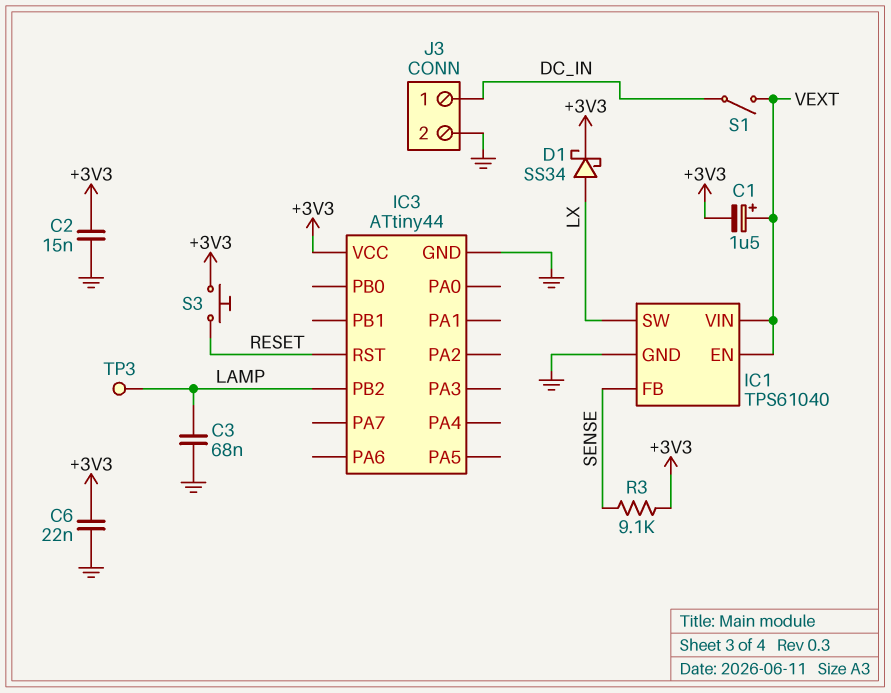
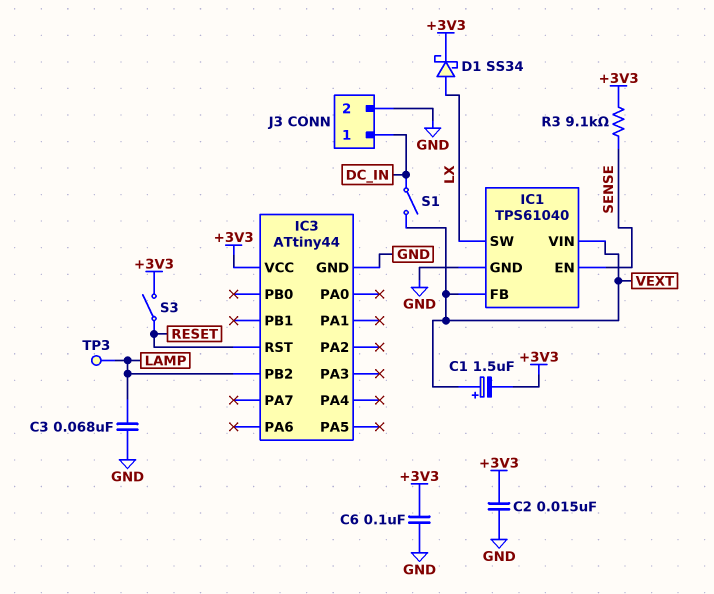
C6: 22nF (+3V3, GND) -> 100nF (+3V3, GND)
IC1 pin EN: VEXT -> SENSE
IC1 pin FB: SENSE -> VEXT
S3: button (+3V3, RESET) -> switch (+3V3, RESET)

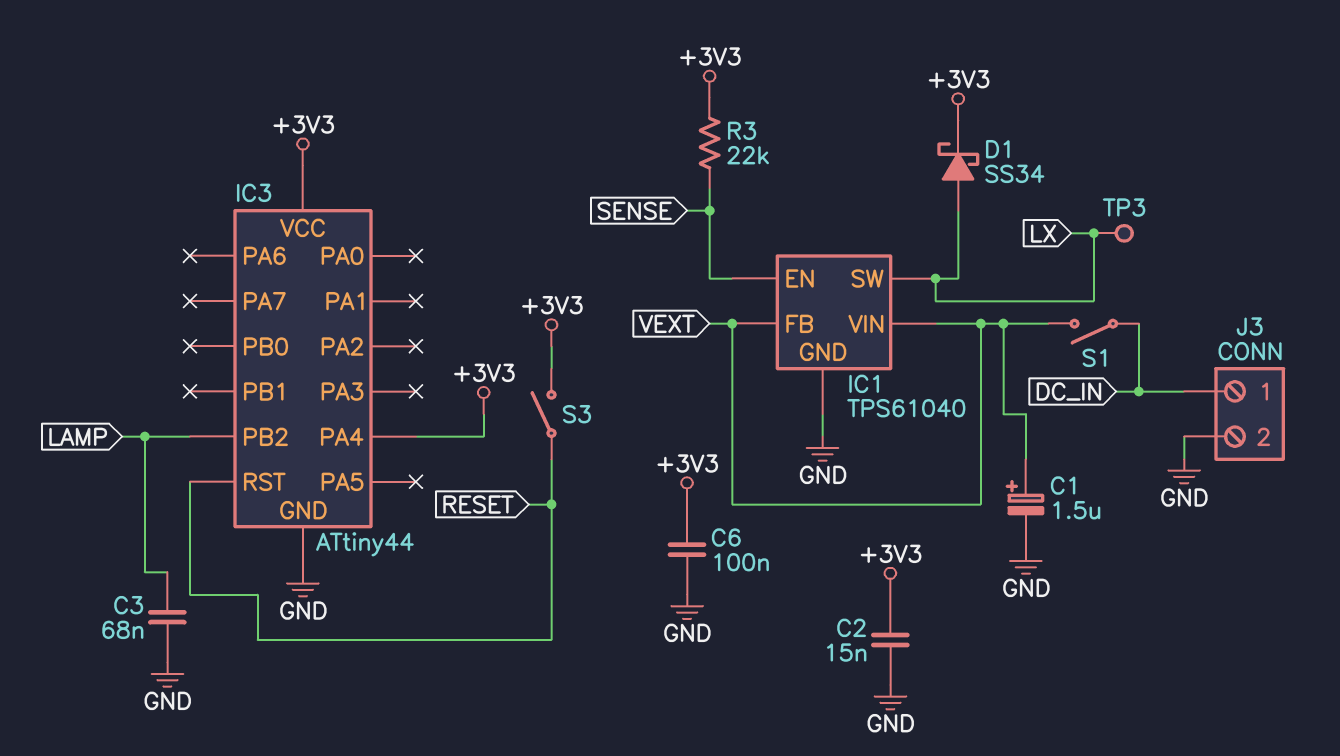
C1: 1.5uF (plus VEXT, minus +3V3) -> 1.5uF (plus VEXT, minus GND)
IC3 pin PA4: none -> +3V3
R3: 9.1k (+3V3, SENSE) -> 22k (+3V3, SENSE)
TP3: test point (LAMP) -> test point (LX)

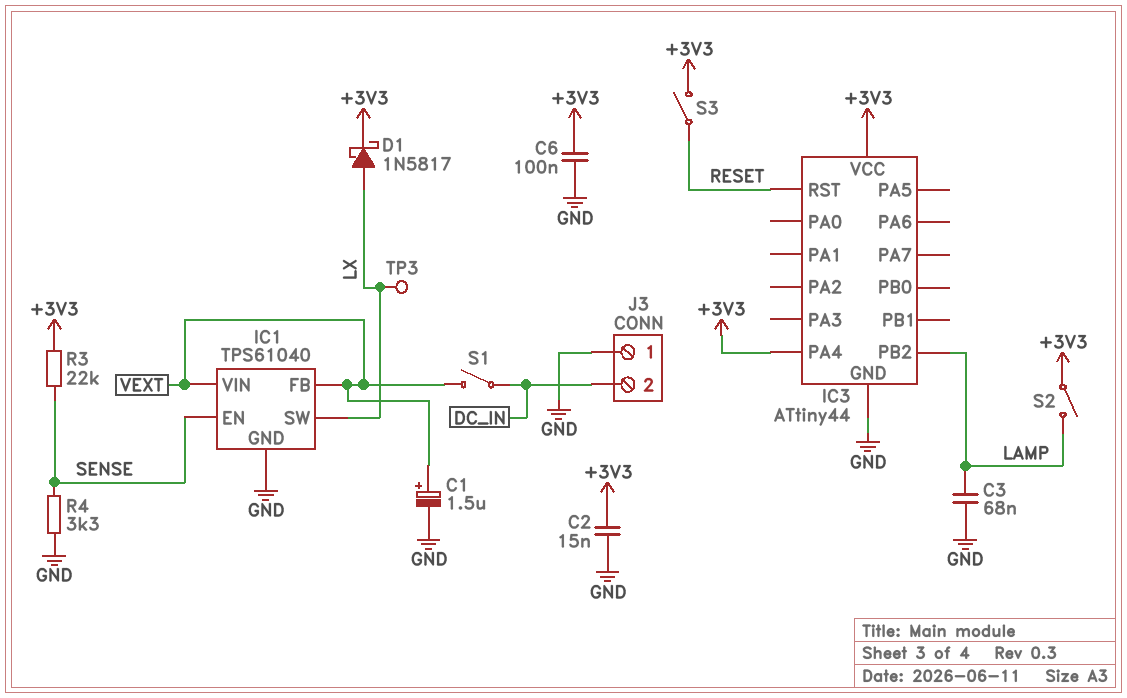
D1: schottky SS34 (A LX, K +3V3) -> schottky 1N5817 (A LX, K +3V3)
J3 pin 1: DC_IN -> GND
J3 pin 2: GND -> DC_IN
R4: none -> 3.3k (GND, SENSE)
S2: none -> switch (+3V3, LAMP)

